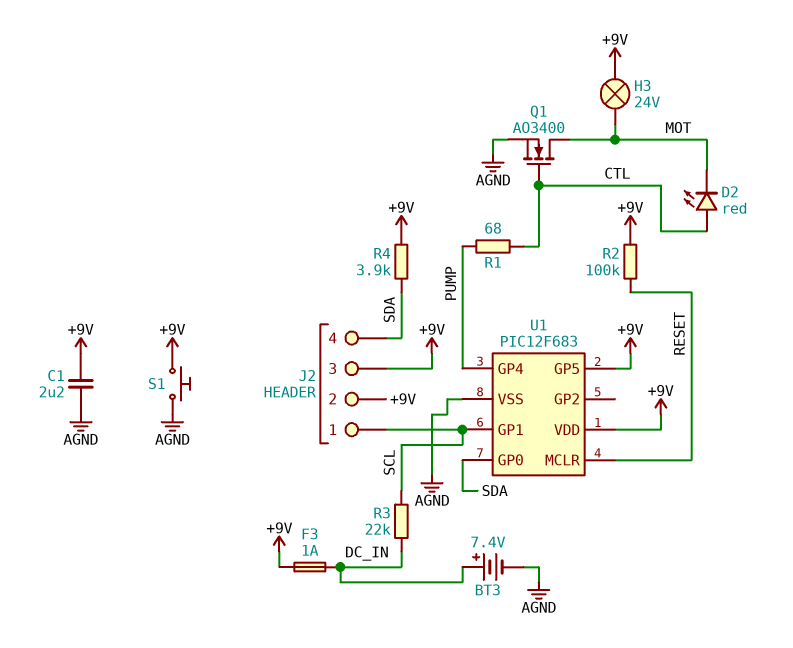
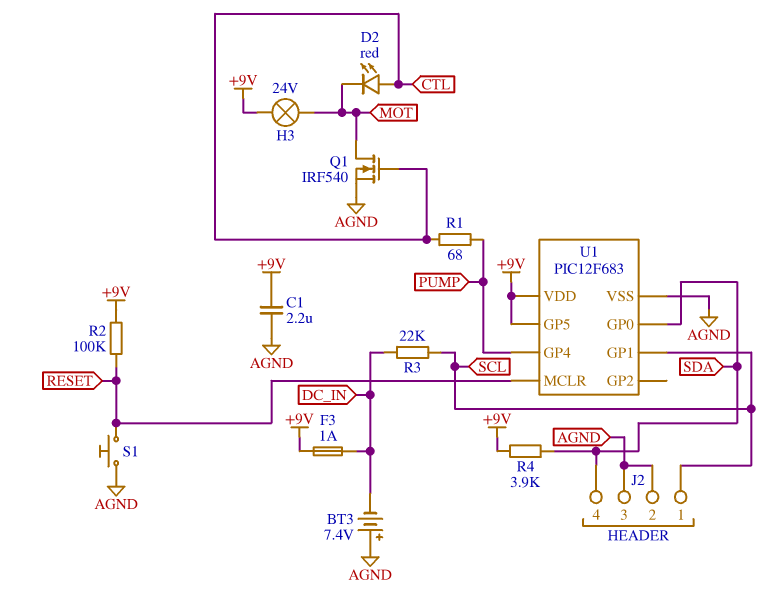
BT3: 7.4V (plus DC_IN, minus AGND) -> 7.4V (plus AGND, minus DC_IN)
J2 pin 2: +9V -> AGND
J2 pin 3: +9V -> AGND
Q1: NMOS AO3400 (G CTL, D MOT, S AGND) -> NMOS IRF540 (G CTL, D MOT, S AGND)
S1: button (+9V, AGND) -> button (AGND, RESET)

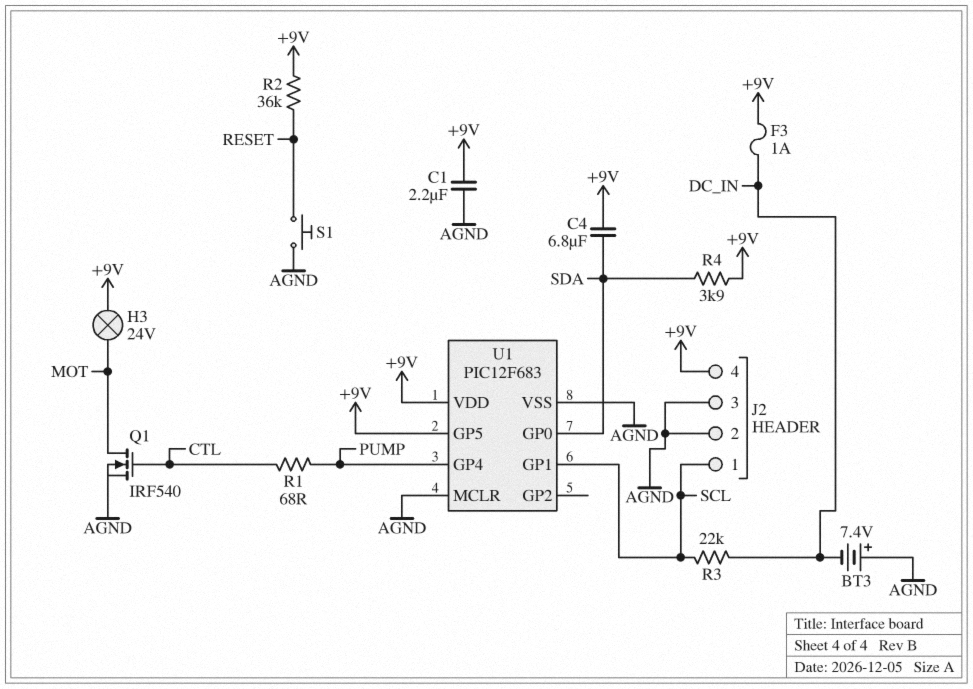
C4: none -> 6.8uF (+9V, SDA)
D2: LED red (A CTL, K MOT) -> none
J2 pin 4: SDA -> +9V
R2: 100k (+9V, RESET) -> 36k (+9V, RESET)
U1 pin MCLR: RESET -> AGND

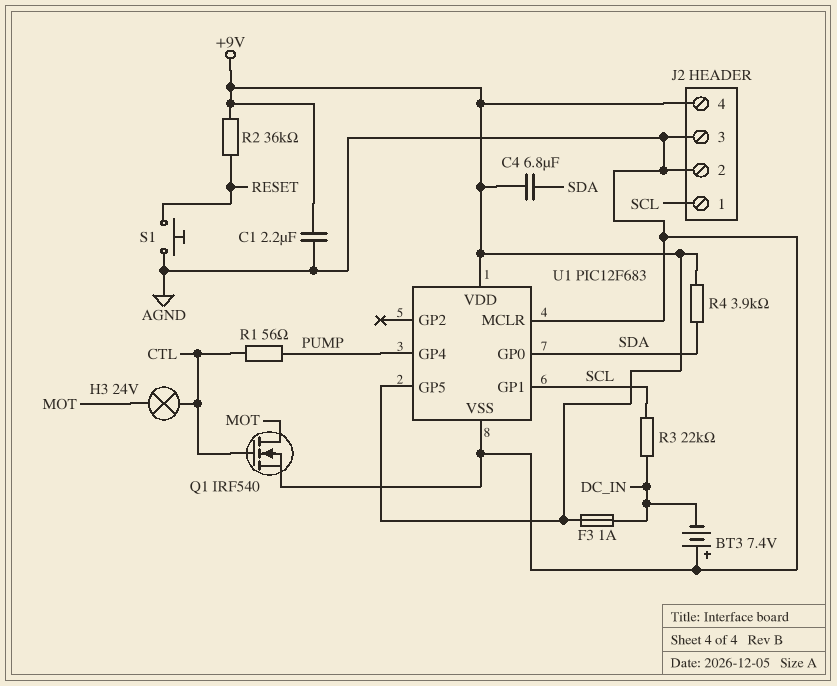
H3: lamp 24V (+9V, MOT) -> lamp 24V (CTL, MOT)
R1: 68 (CTL, PUMP) -> 56 (CTL, PUMP)

